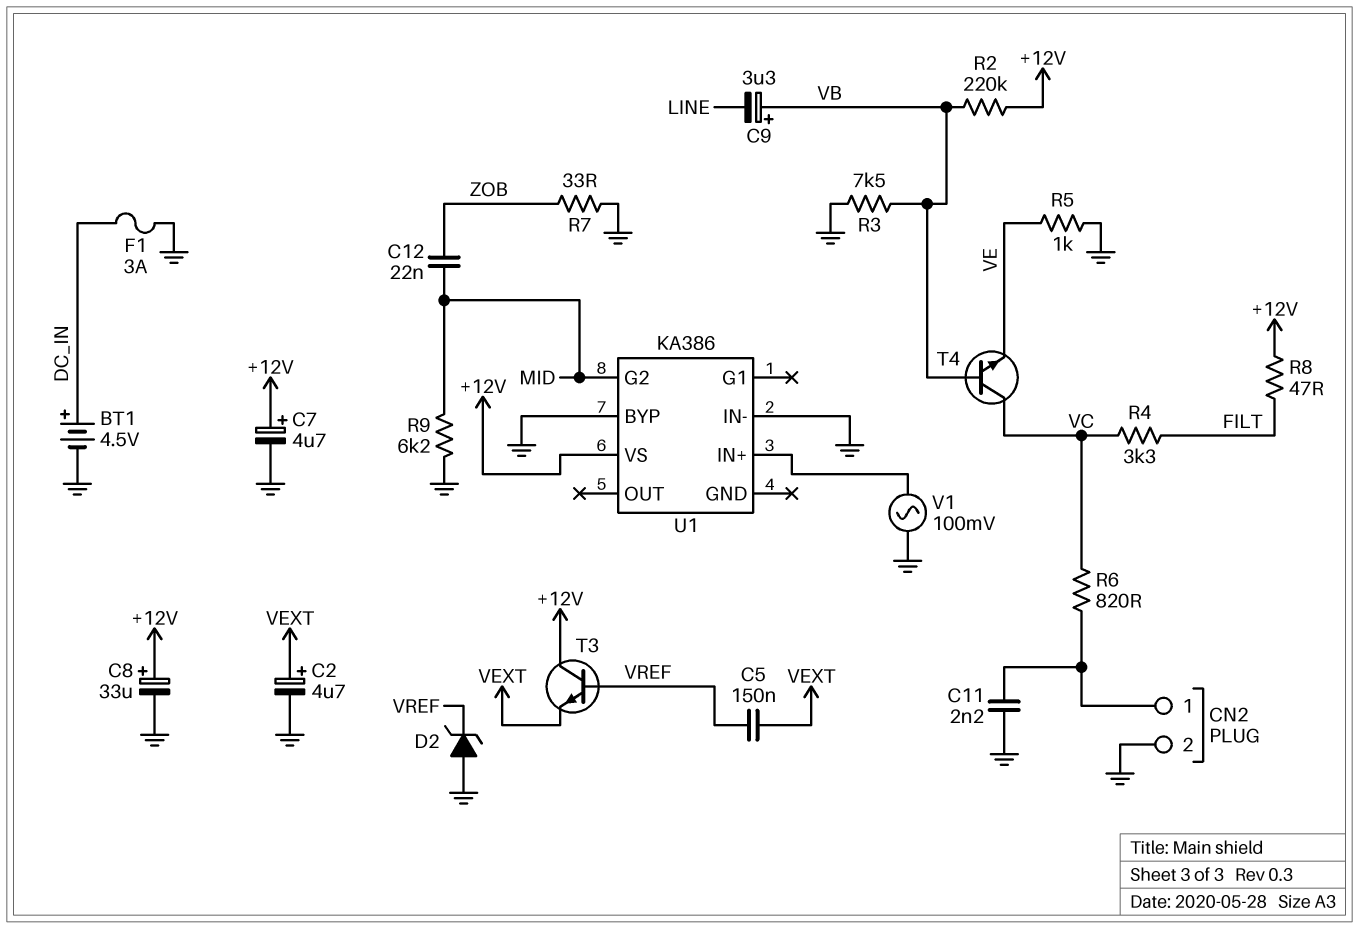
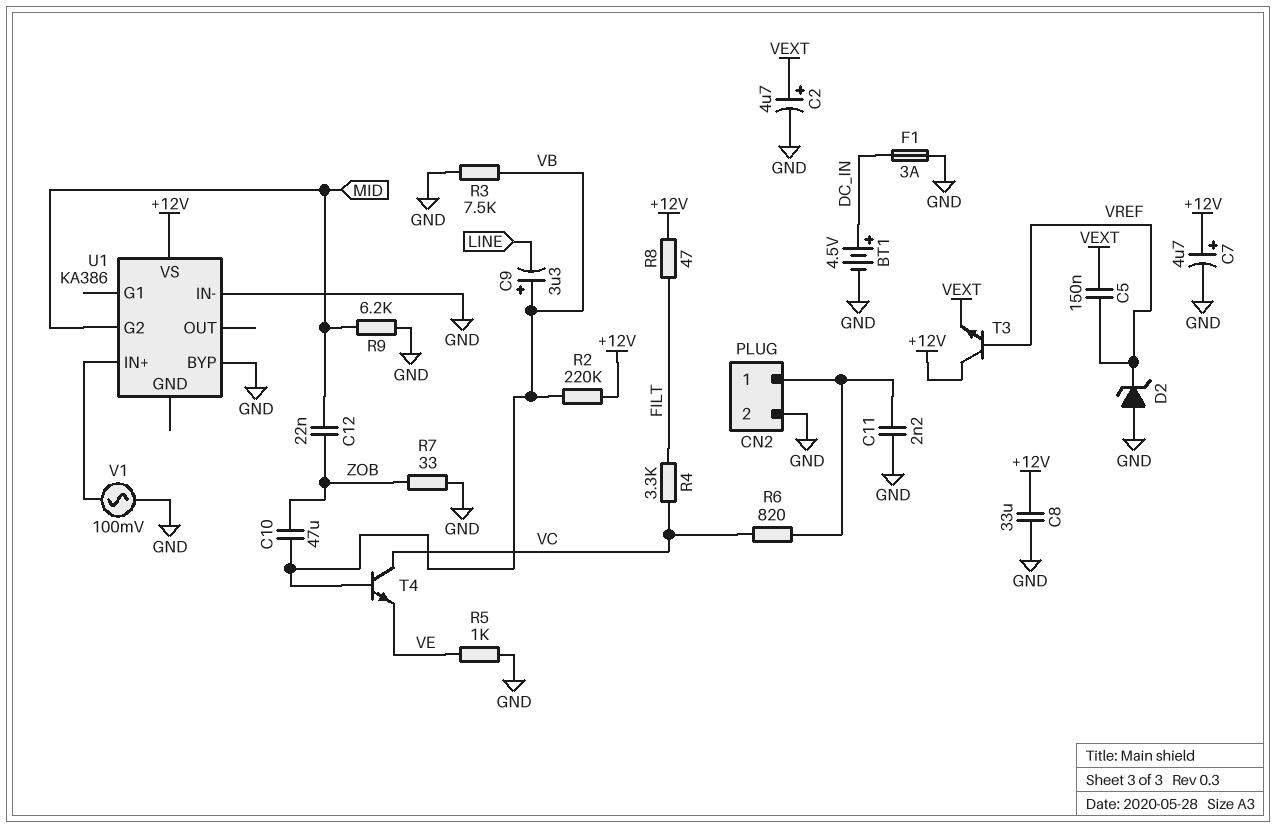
C8: 33uF (plus +12V, minus GND) -> 33uF (+12V, GND)
C10: none -> 47uF (VB, ZOB)

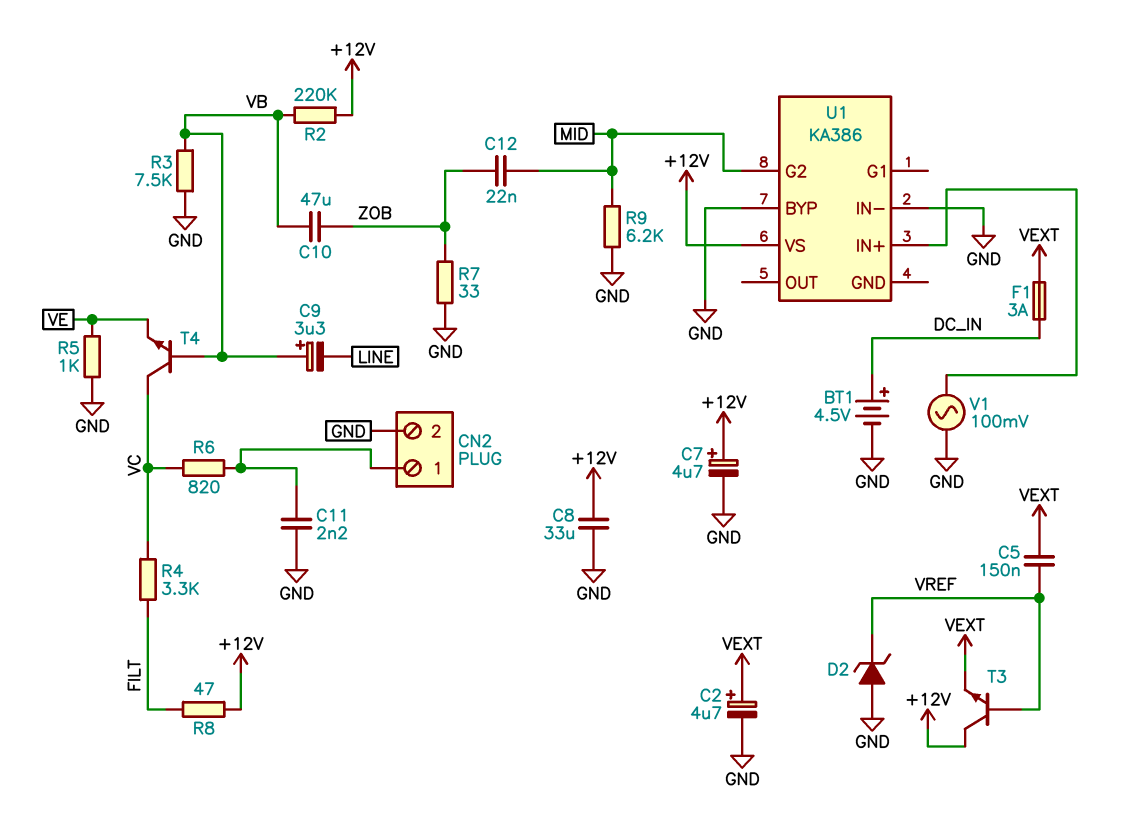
F1: 3A (DC_IN, GND) -> 3A (DC_IN, VEXT)

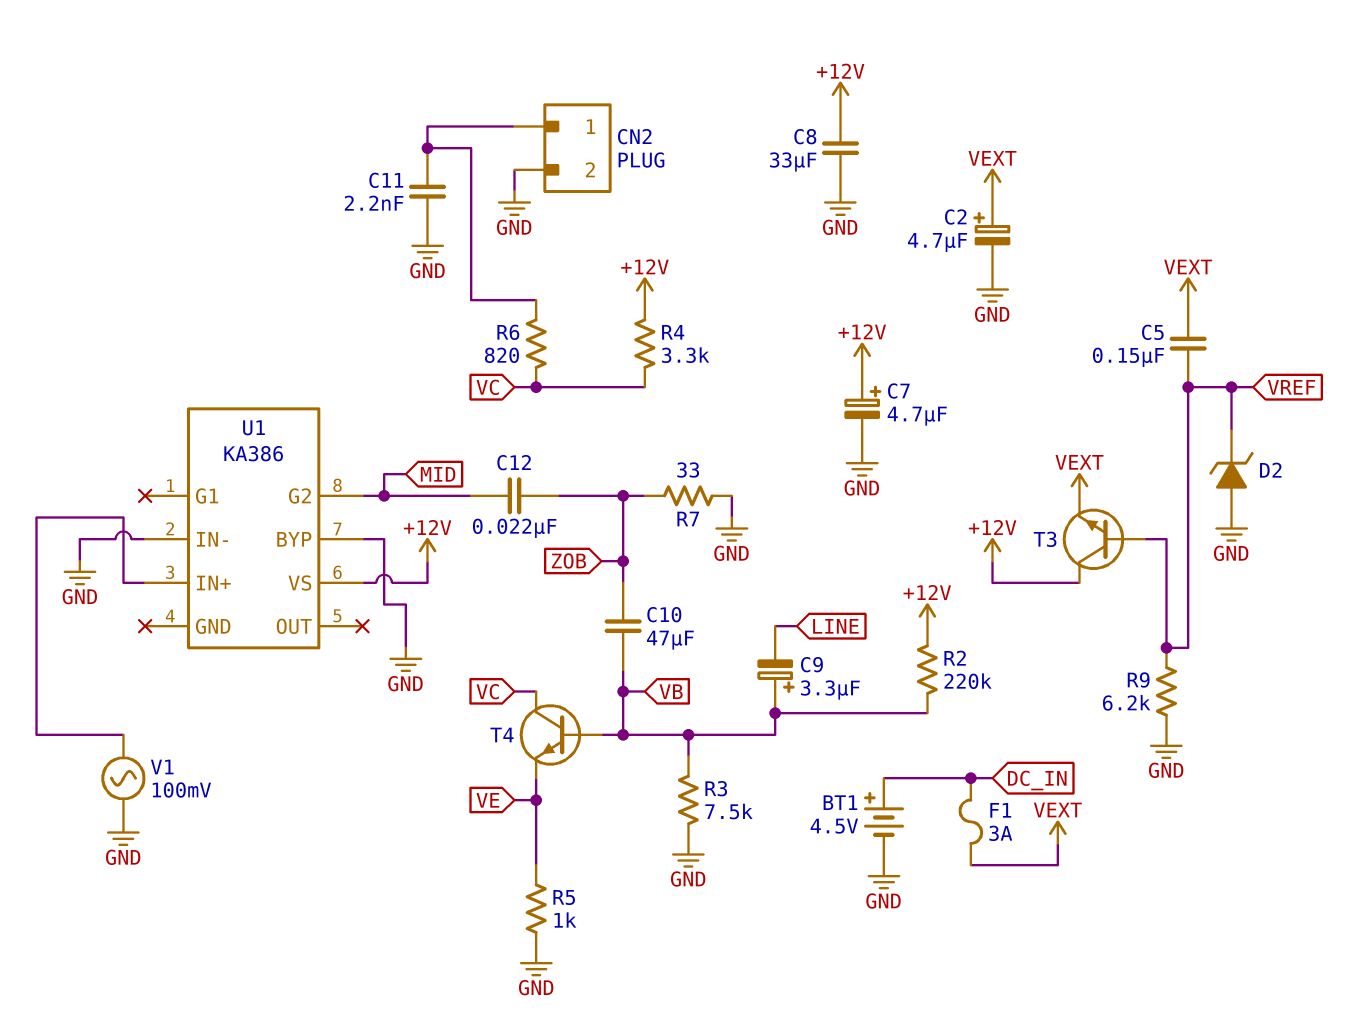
R4: 3.3k (FILT, VC) -> 3.3k (+12V, VC)
R8: 47 (+12V, FILT) -> none
R9: 6.2k (GND, MID) -> 6.2k (GND, VREF)

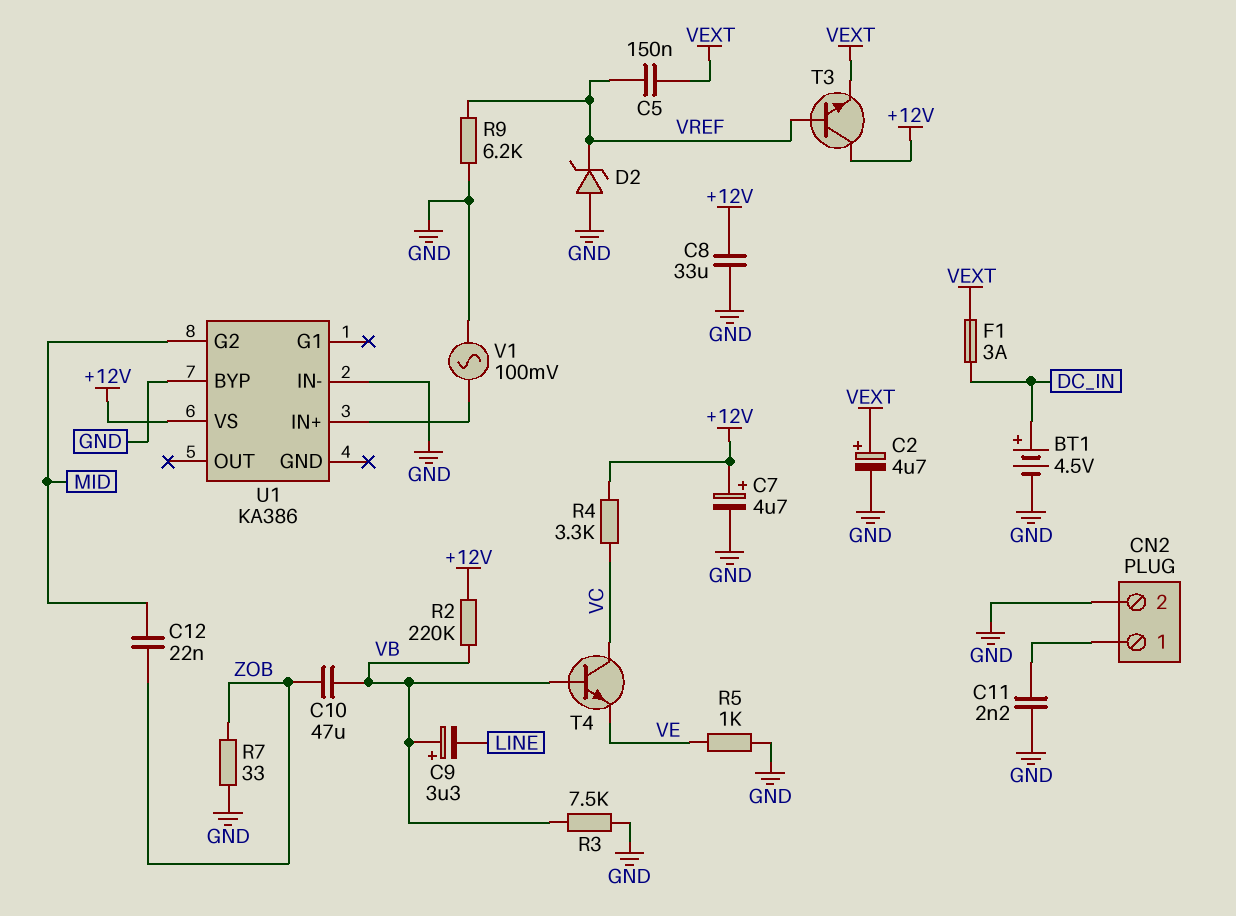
R6: 820 (CN2/1, VC) -> none

